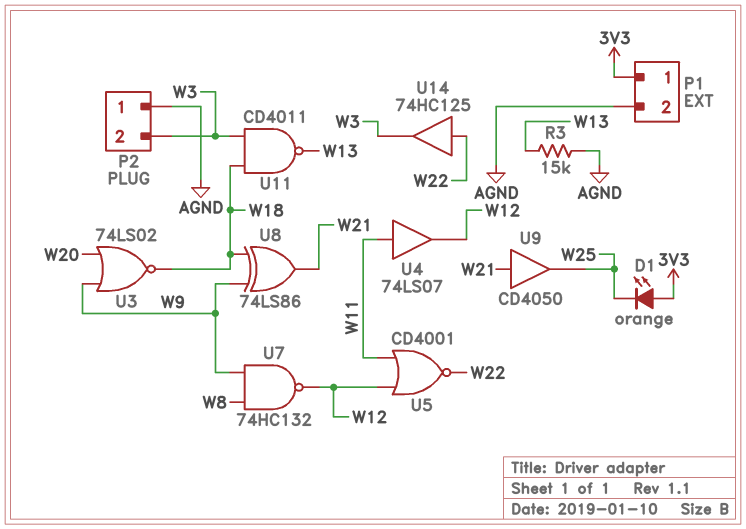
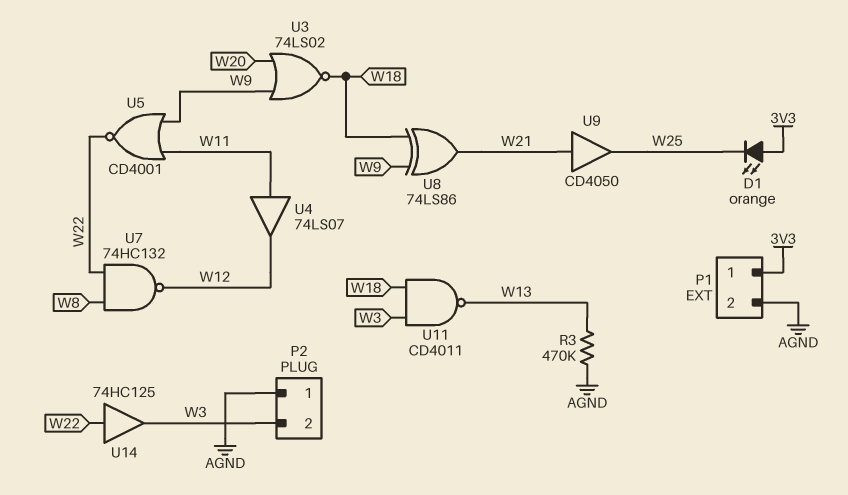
R3: 15k (AGND, W13) -> 470k (AGND, W13)
U5: NOR CD4001 (in W11, in W12, out W22) -> NOR CD4001 (in W9, in W11, out W22)
U7: NAND 74HC132 (in W8, in W9, out W12) -> NAND 74HC132 (in W8, in W22, out W12)

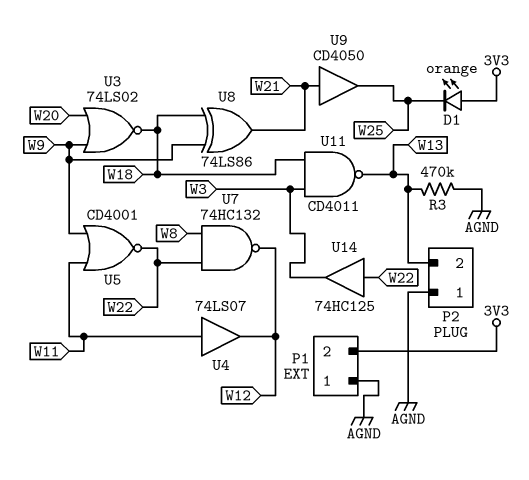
P1 pin 1: 3V3 -> AGND
P1 pin 2: AGND -> 3V3
P2 pin 2: W3 -> W13

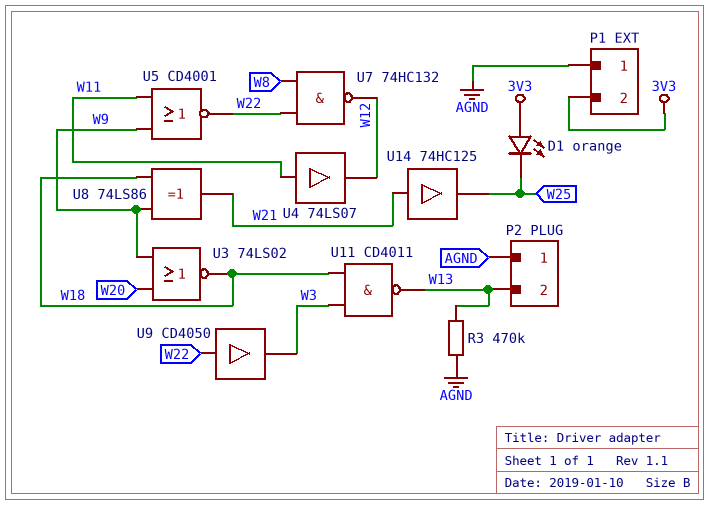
U9: buffer CD4050 (in W21, out W25) -> buffer CD4050 (in W22, out W3)
U14: buffer 74HC125 (in W22, out W3) -> buffer 74HC125 (in W21, out W25)

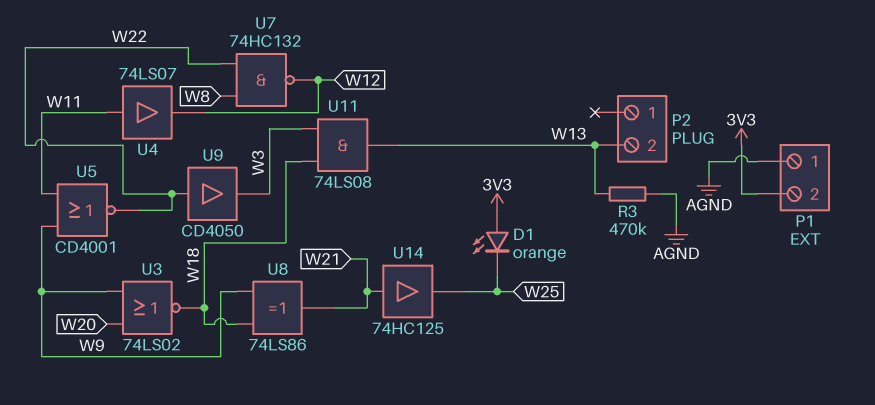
P2 pin 1: AGND -> none
U11: NAND CD4011 (in W3, in W18, out W13) -> AND 74LS08 (in W3, in W18, out W13)

